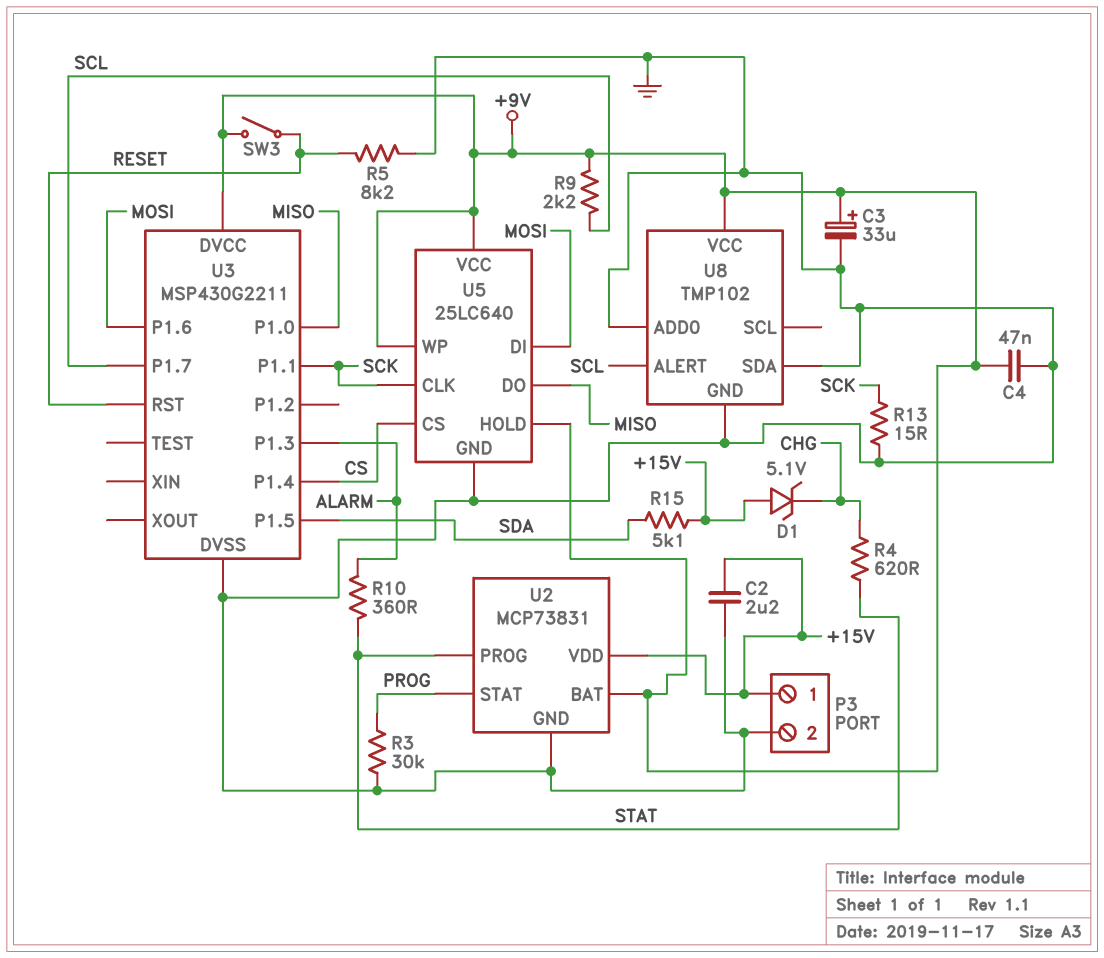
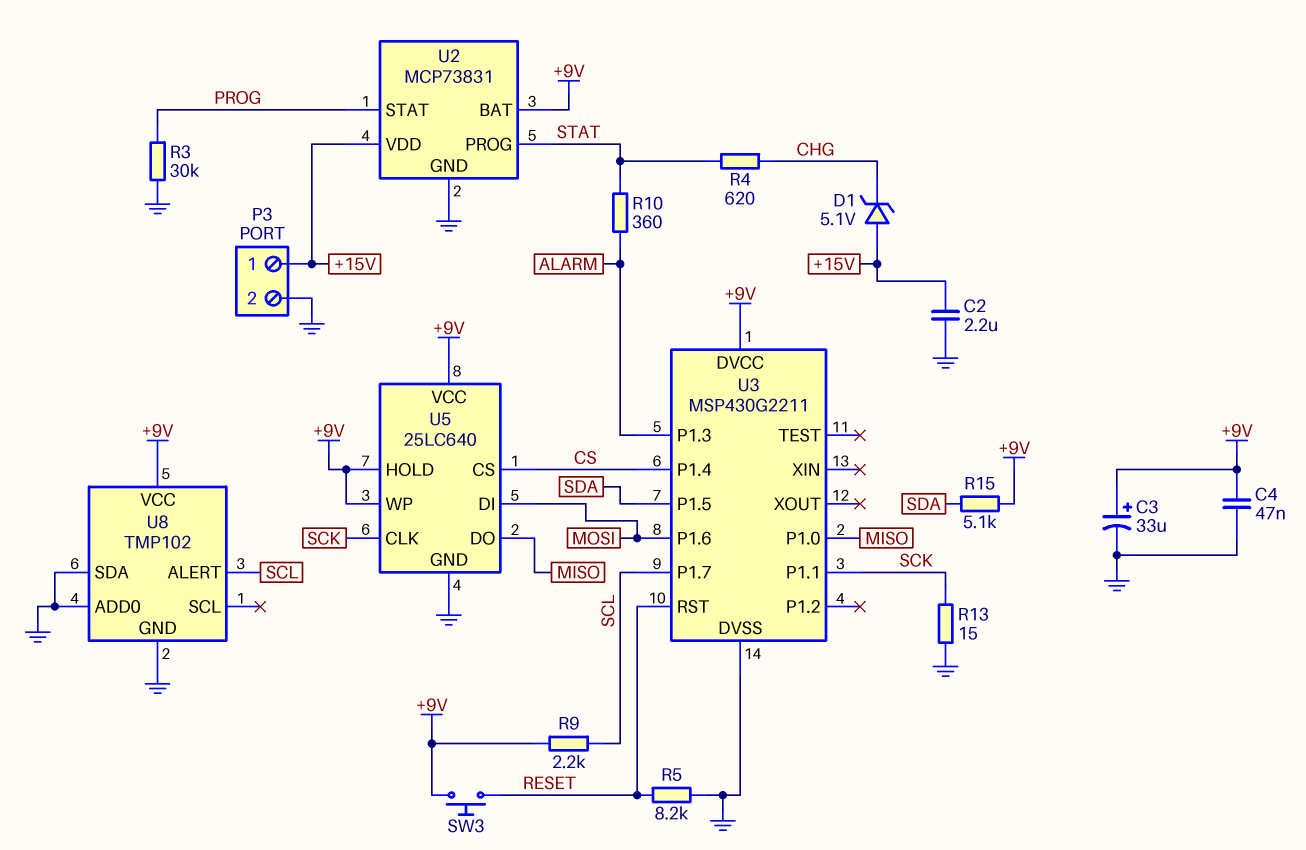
R15: 5.1k (+15V, SDA) -> 5.1k (+9V, SDA)
SW3: switch (+9V, RESET) -> button (+9V, RESET)

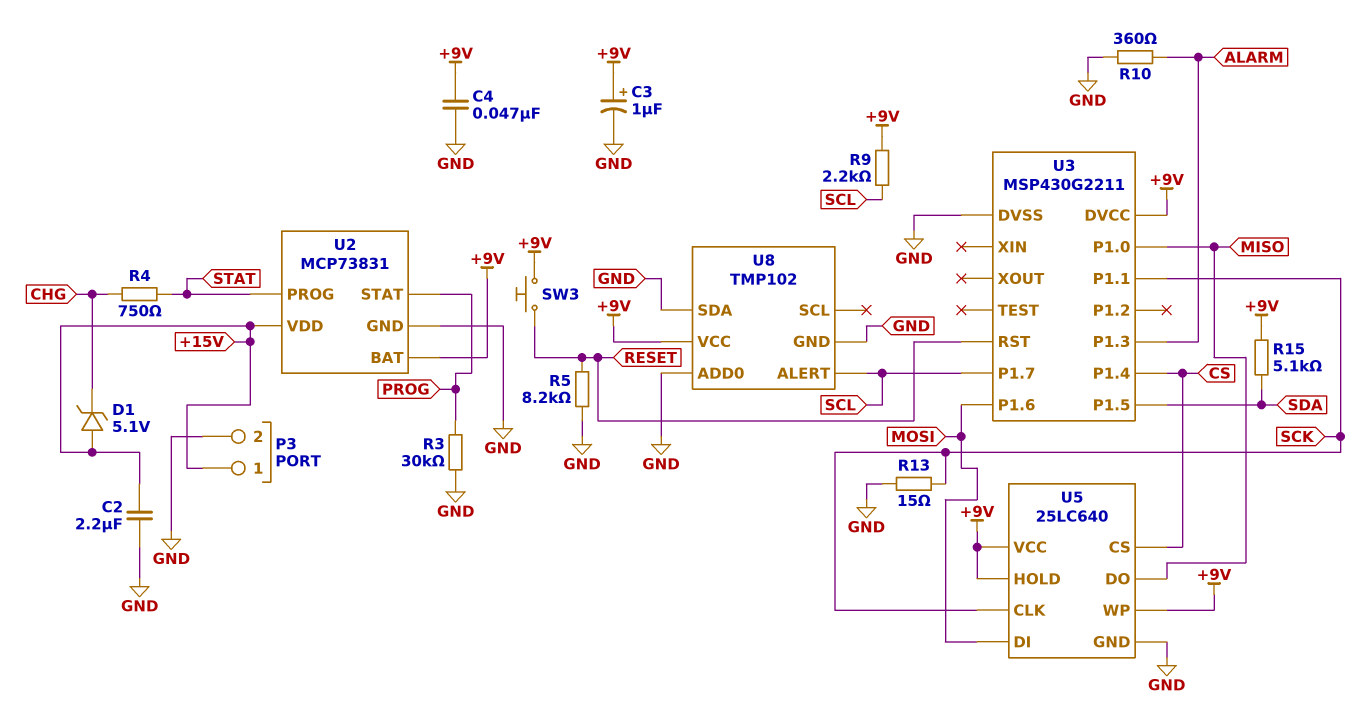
C3: 33uF (plus +9V, minus GND) -> 1uF (plus +9V, minus GND)
R4: 620 (CHG, STAT) -> 750 (CHG, STAT)
R10: 360 (ALARM, STAT) -> 360 (ALARM, GND)

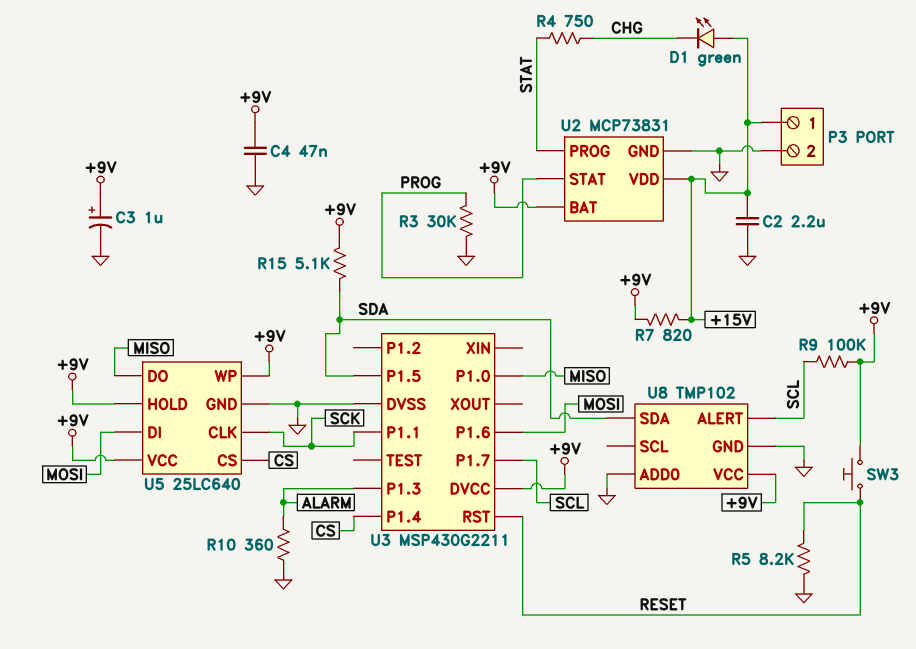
D1: zener 5.1V (A +15V, K CHG) -> LED green (A +15V, K CHG)
R7: none -> 820 (+9V, +15V)
R9: 2.2k (+9V, SCL) -> 100k (+9V, SCL)
R13: 15 (GND, SCK) -> none
U8 pin SDA: GND -> SDA

